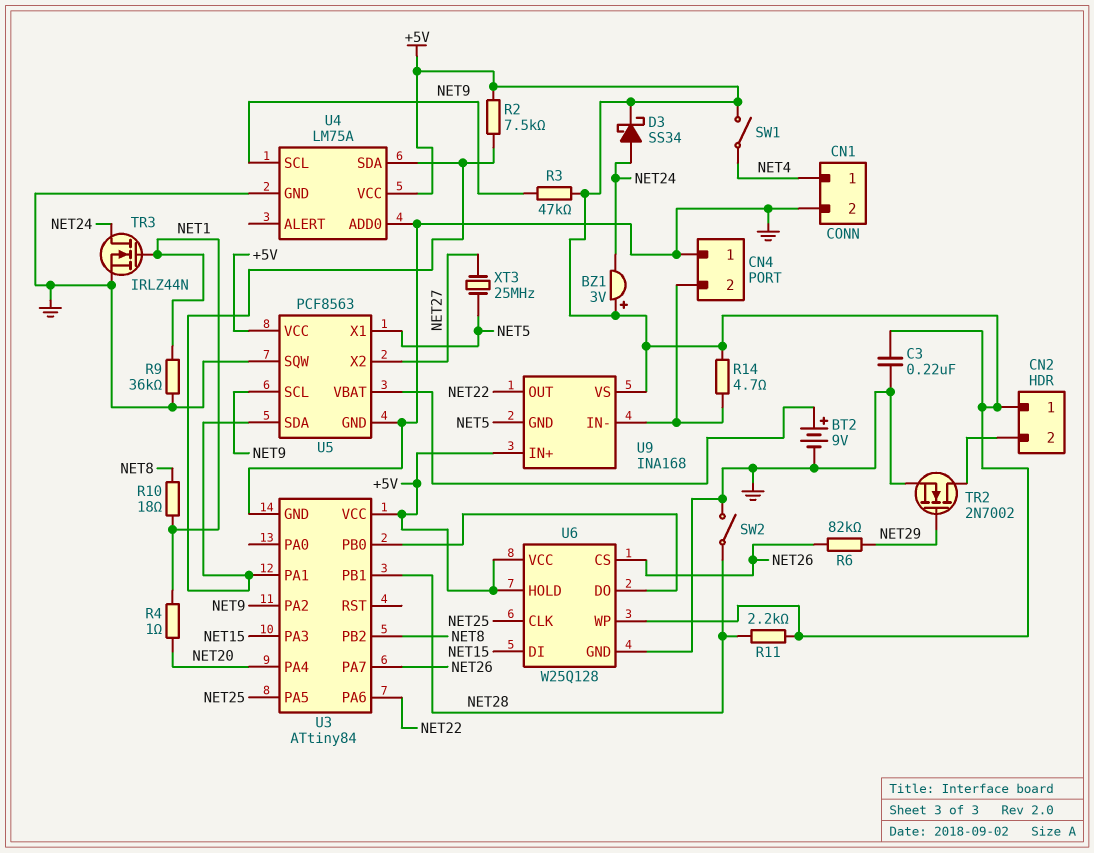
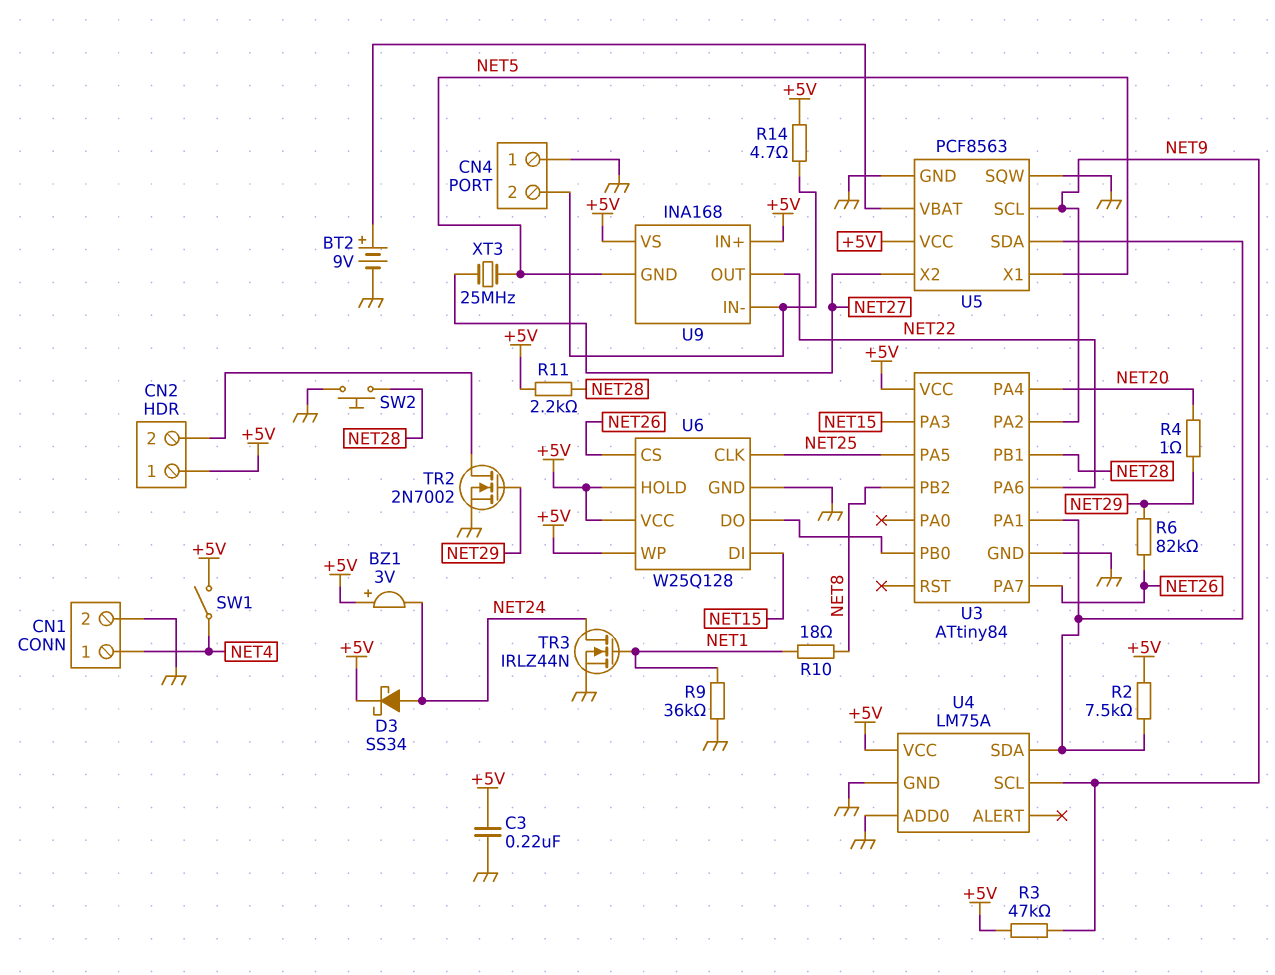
R4: 1 (NET1, NET20) -> 1 (NET20, NET29)
SW2: switch (GND, NET28) -> button (GND, NET28)

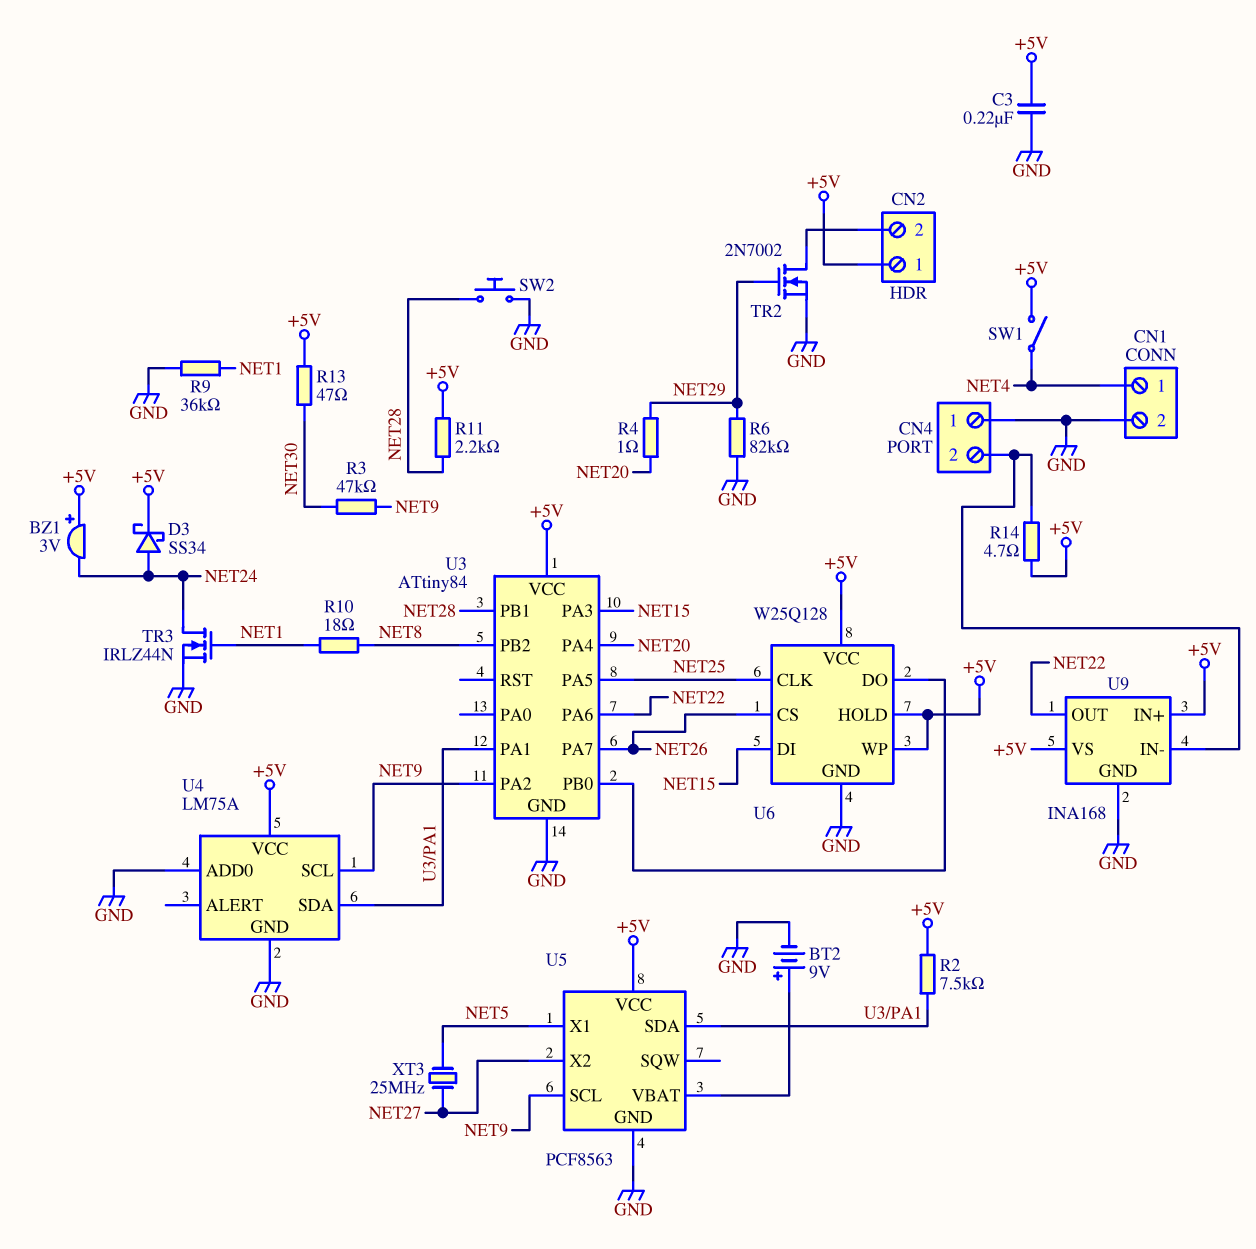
R3: 47k (+5V, NET9) -> 47k (NET9, NET30)
R6: 82k (NET26, NET29) -> 82k (GND, NET29)
R13: none -> 47 (+5V, NET30)
U5 pin SQW: GND -> none
U9 pin GND: NET5 -> GND

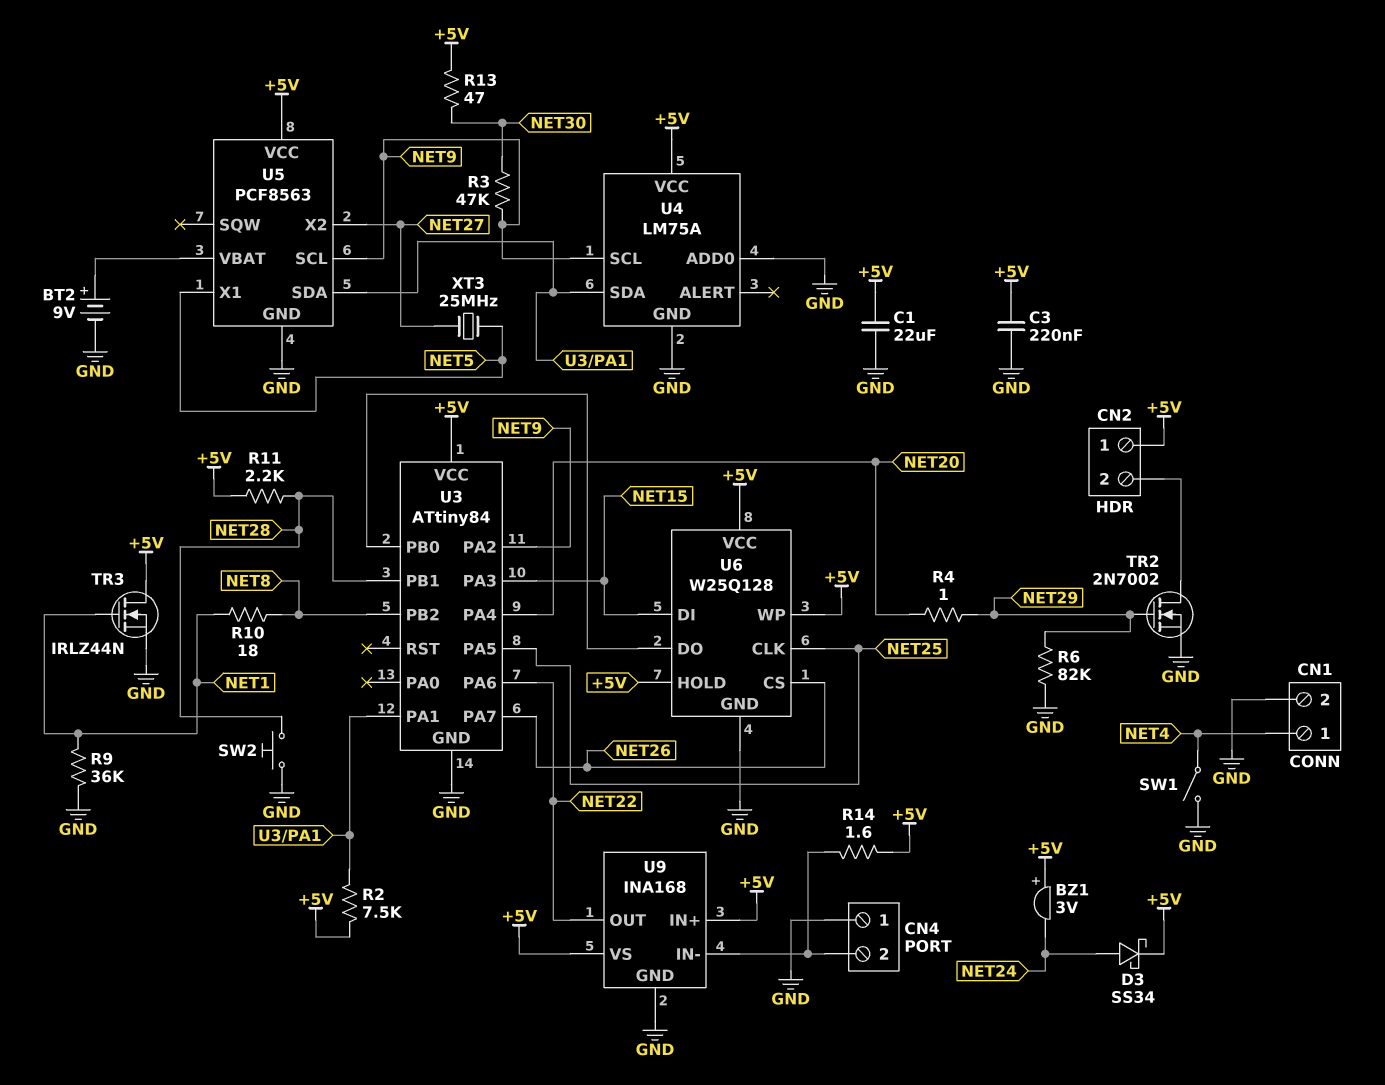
C1: none -> 22uF (+5V, GND)
R14: 4.7 (+5V, CN4/2) -> 1.6 (+5V, CN4/2)
SW1: switch (+5V, NET4) -> switch (GND, NET4)
TR3: NMOS IRLZ44N (G NET1, D NET24, S GND) -> NMOS IRLZ44N (G NET1, D +5V, S GND)

